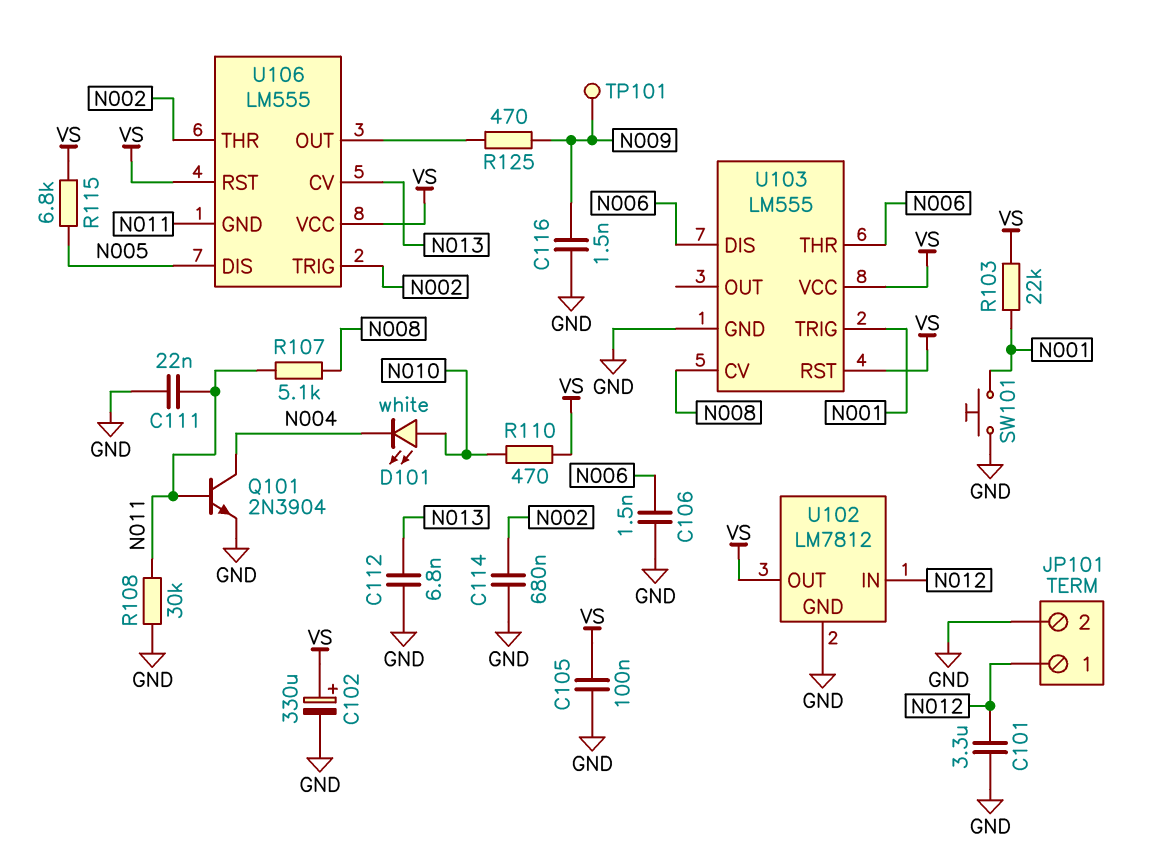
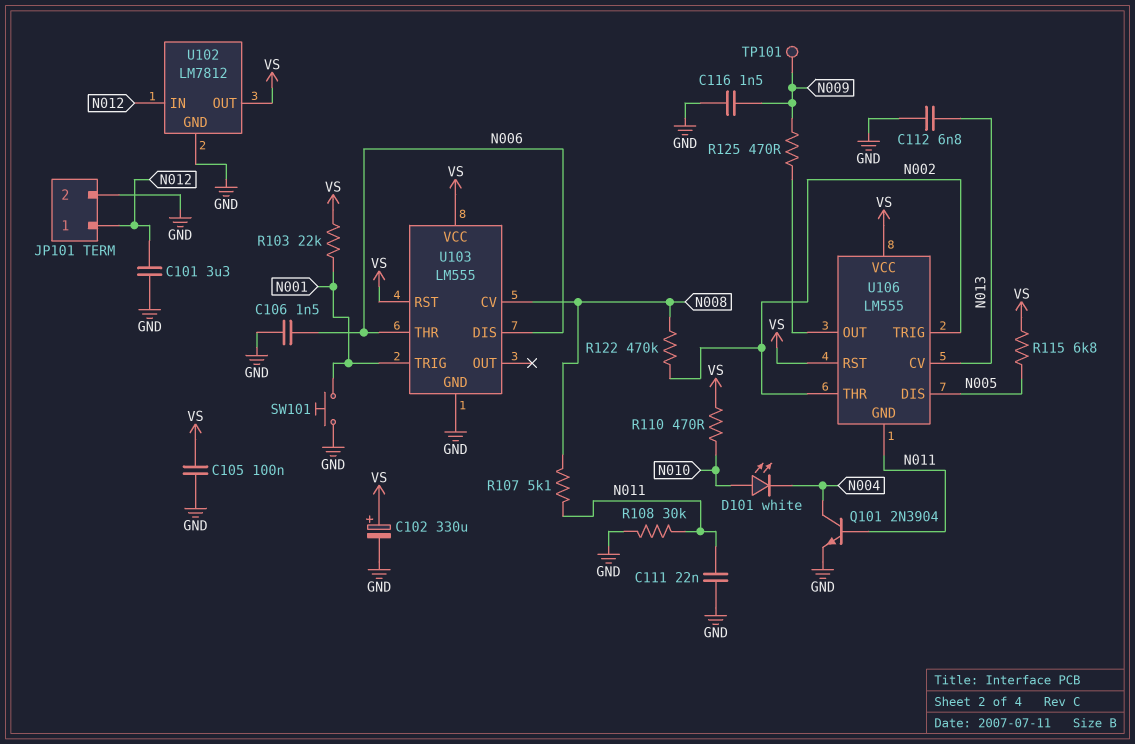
C114: 680nF (GND, N002) -> none
R122: none -> 470k (N002, N008)

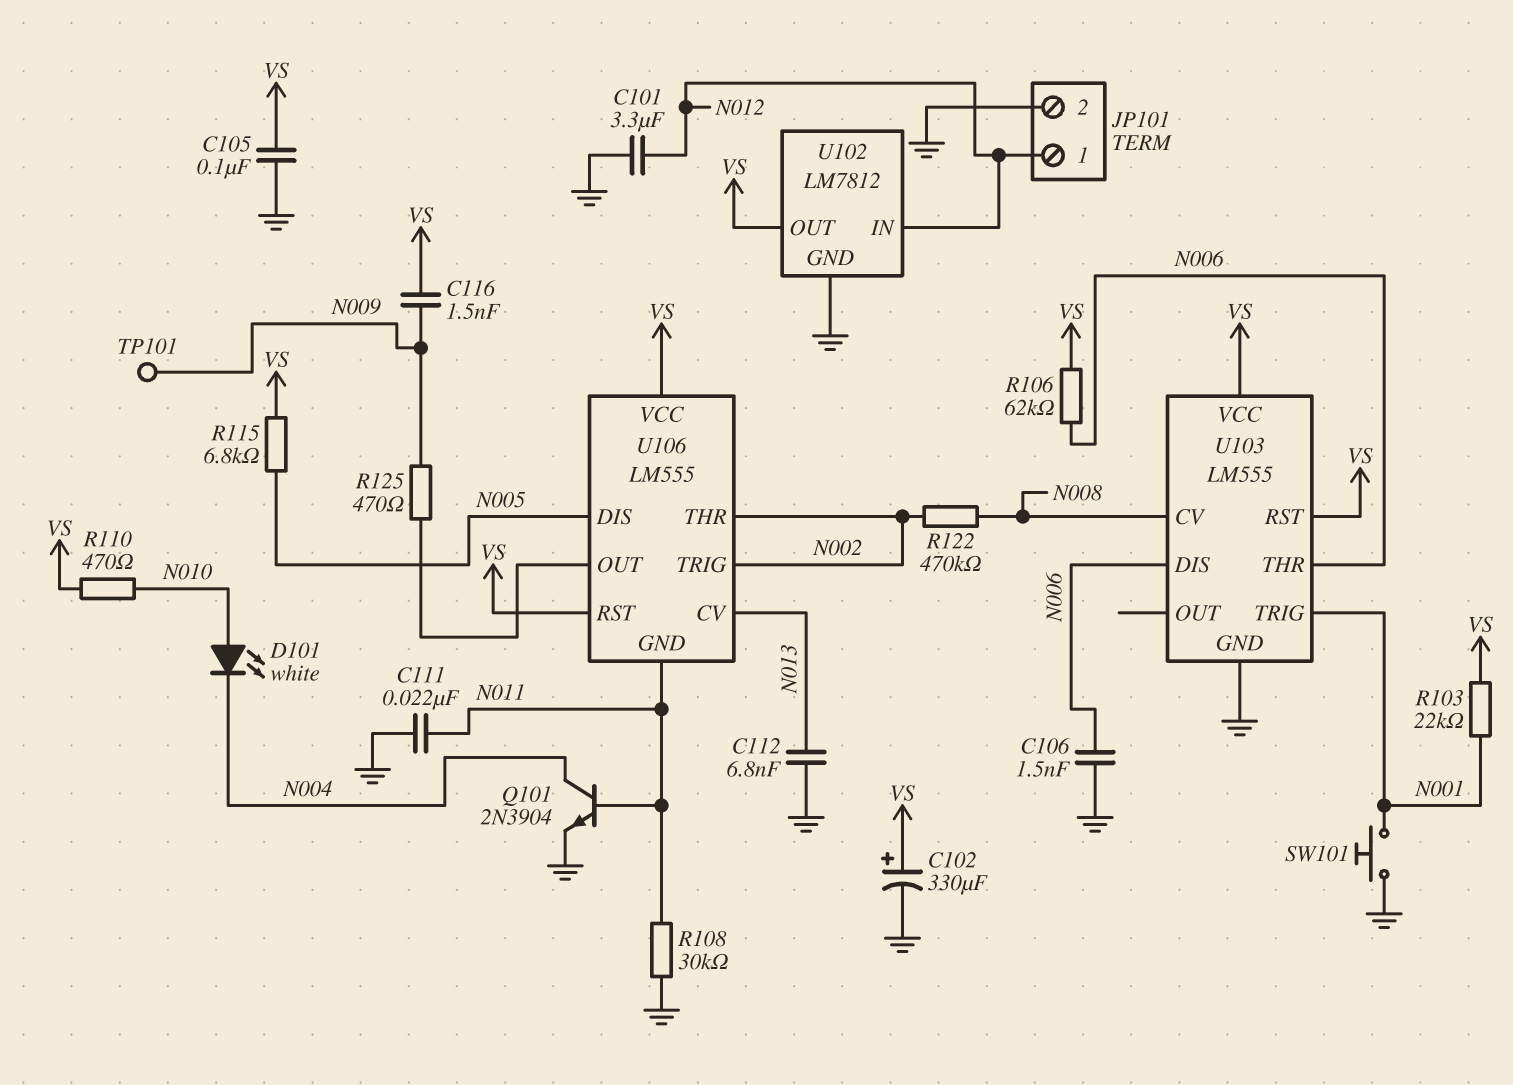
C116: 1.5nF (GND, N009) -> 1.5nF (N009, VS)
R106: none -> 62k (N006, VS)
R107: 5.1k (N008, N011) -> none

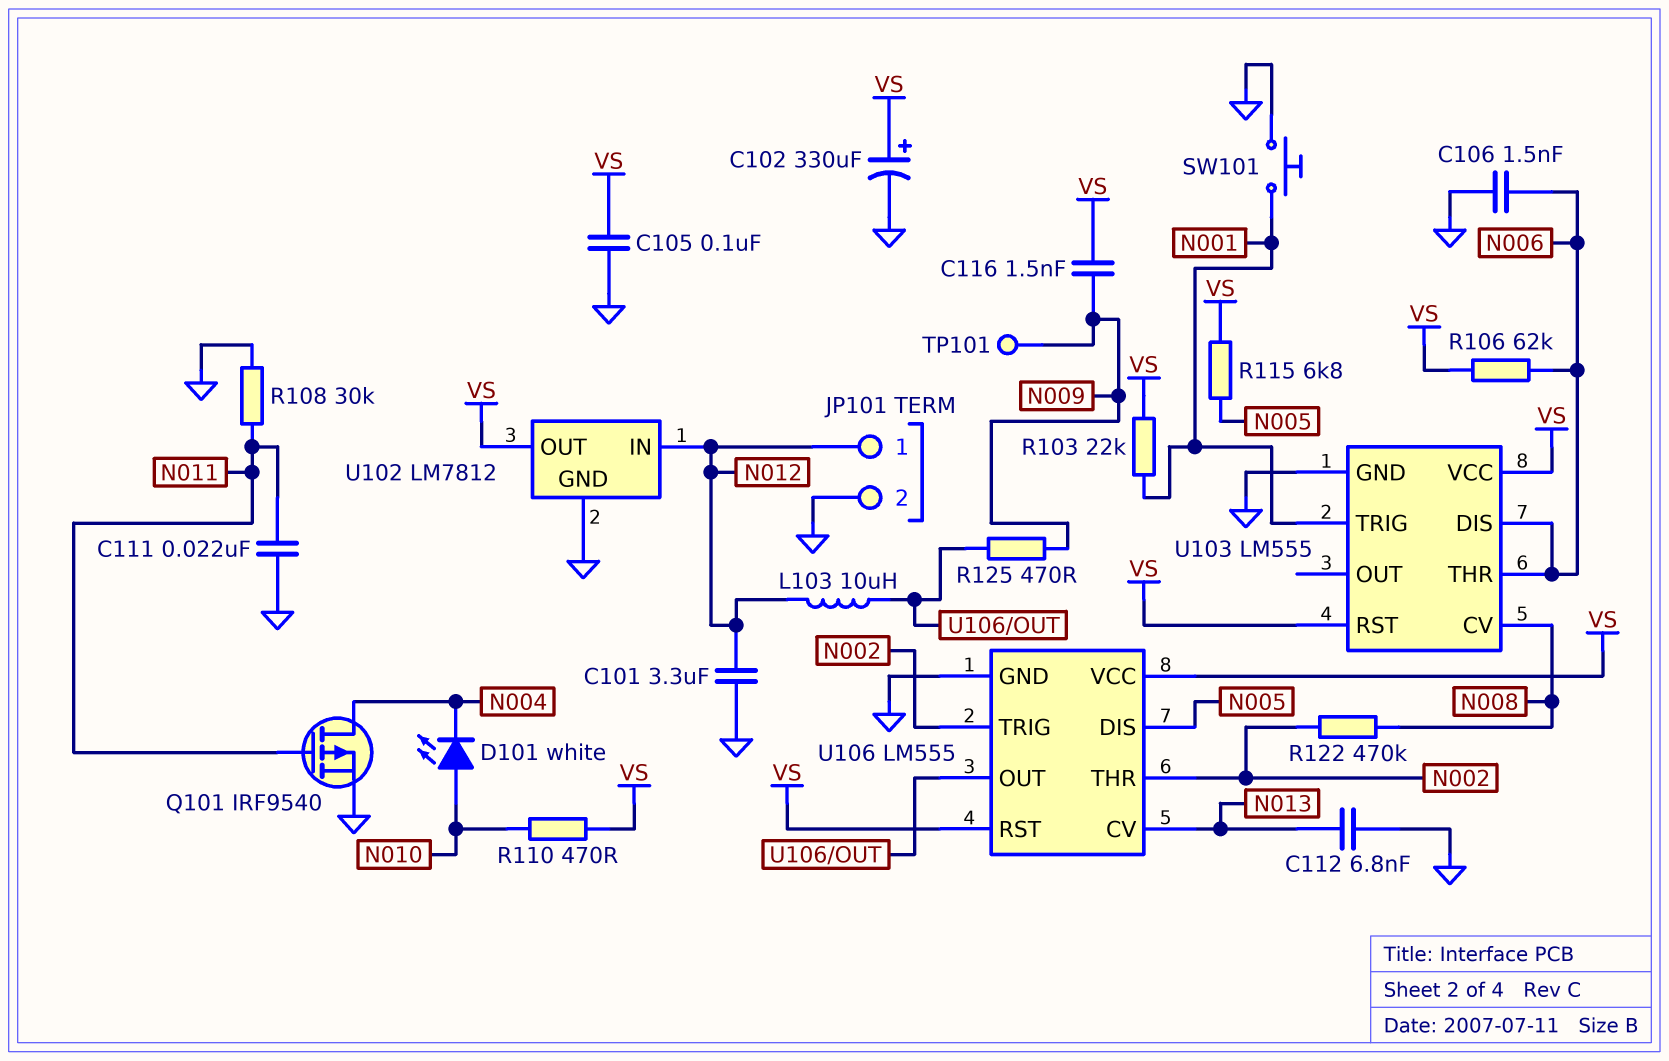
L103: none -> 10uH (N012, U106/OUT)
Q101: NPN 2N3904 (B N011, C N004, E GND) -> PMOS IRF9540 (G N011, D N004, S GND)
U106 pin GND: N011 -> GND

